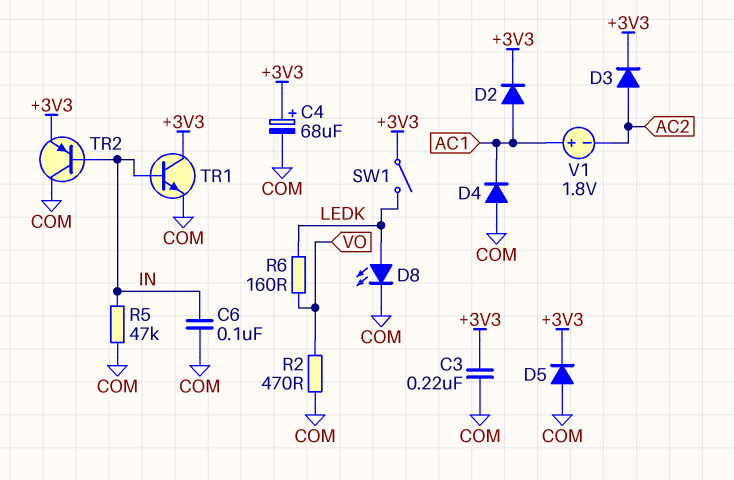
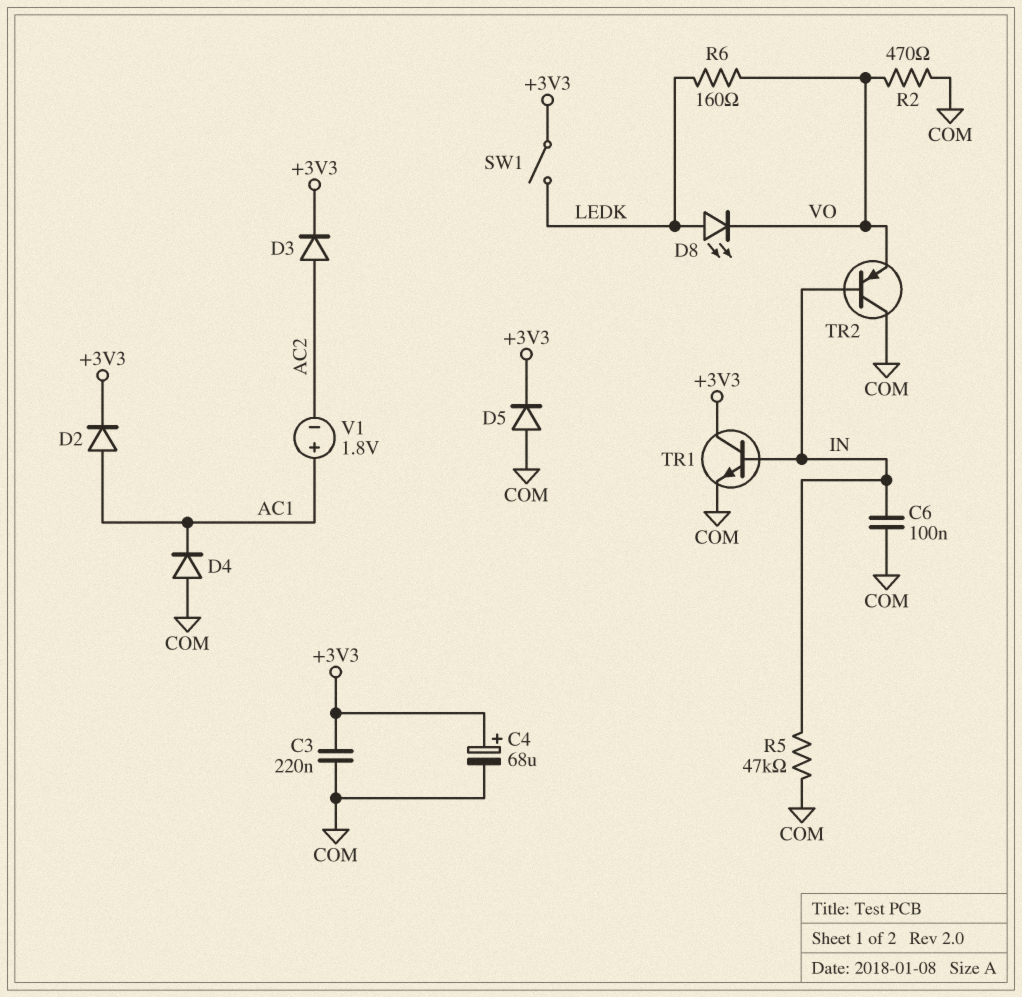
D8: LED (A LEDK, K COM) -> LED (A LEDK, K VO)
TR2: PNP (B IN, C COM, E +3V3) -> PNP (B IN, C COM, E VO)

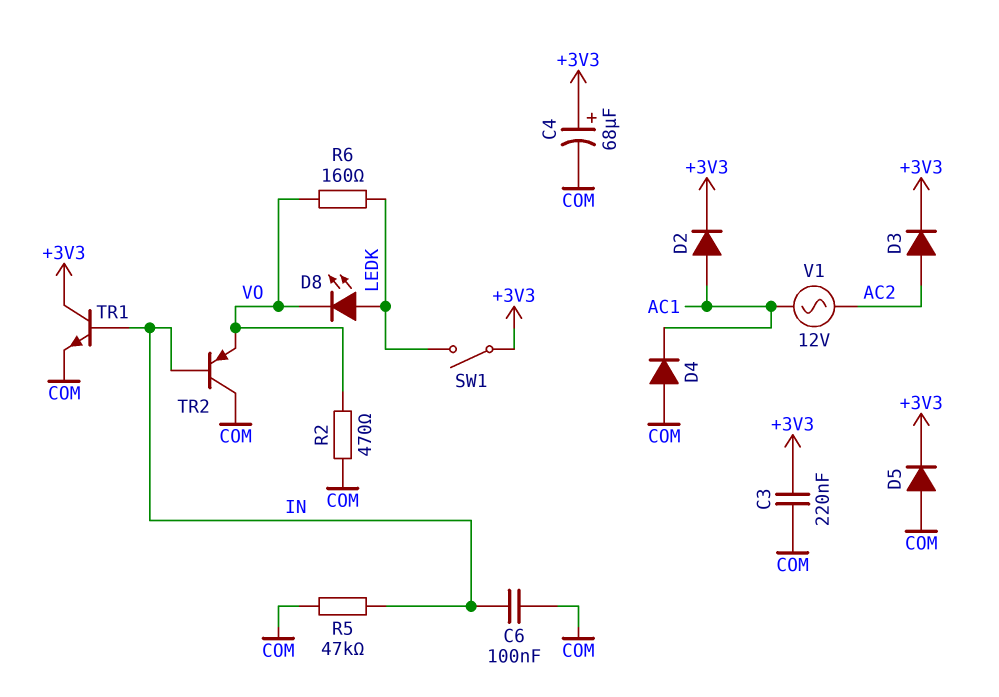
V1: 1.8V (plus AC1, minus AC2) -> AC 12V (AC1, AC2)

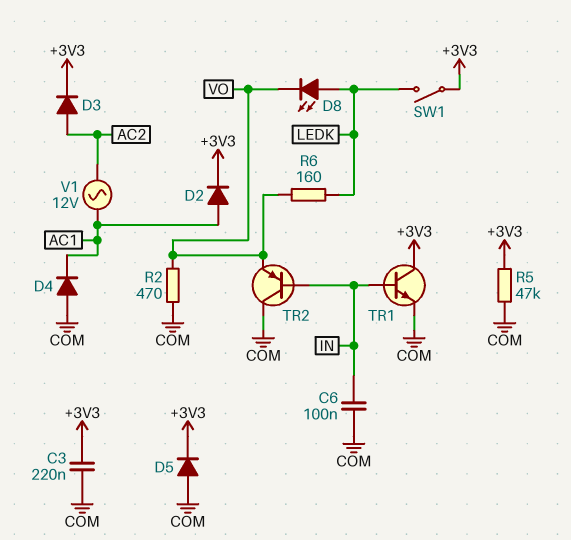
C4: 68uF (plus +3V3, minus COM) -> none
R5: 47k (COM, IN) -> 47k (+3V3, COM)

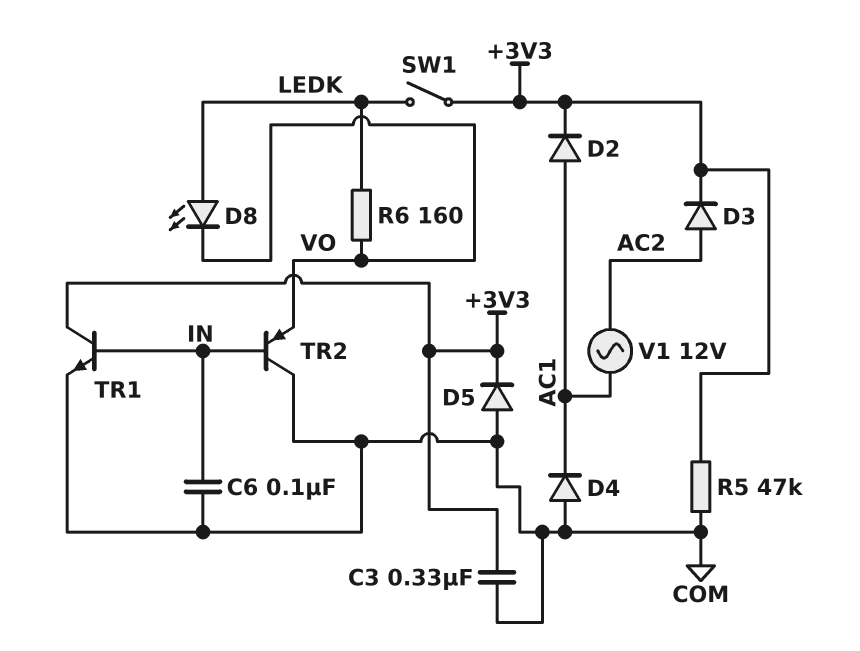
C3: 220nF (+3V3, COM) -> 330nF (+3V3, COM)
R2: 470 (COM, VO) -> none

